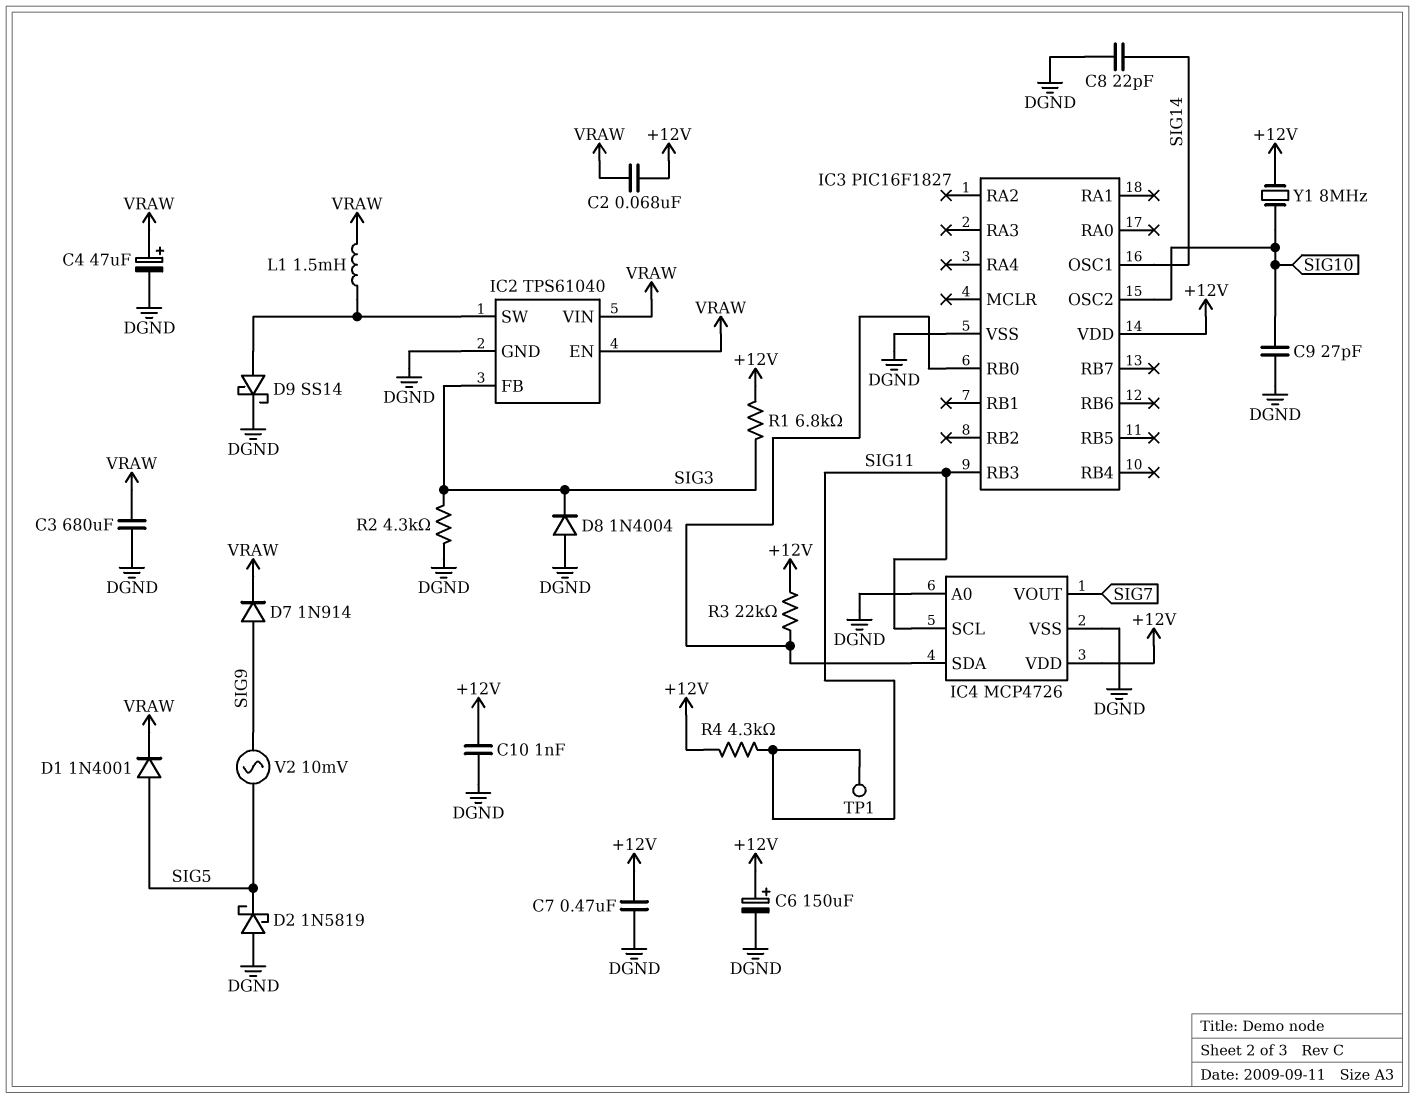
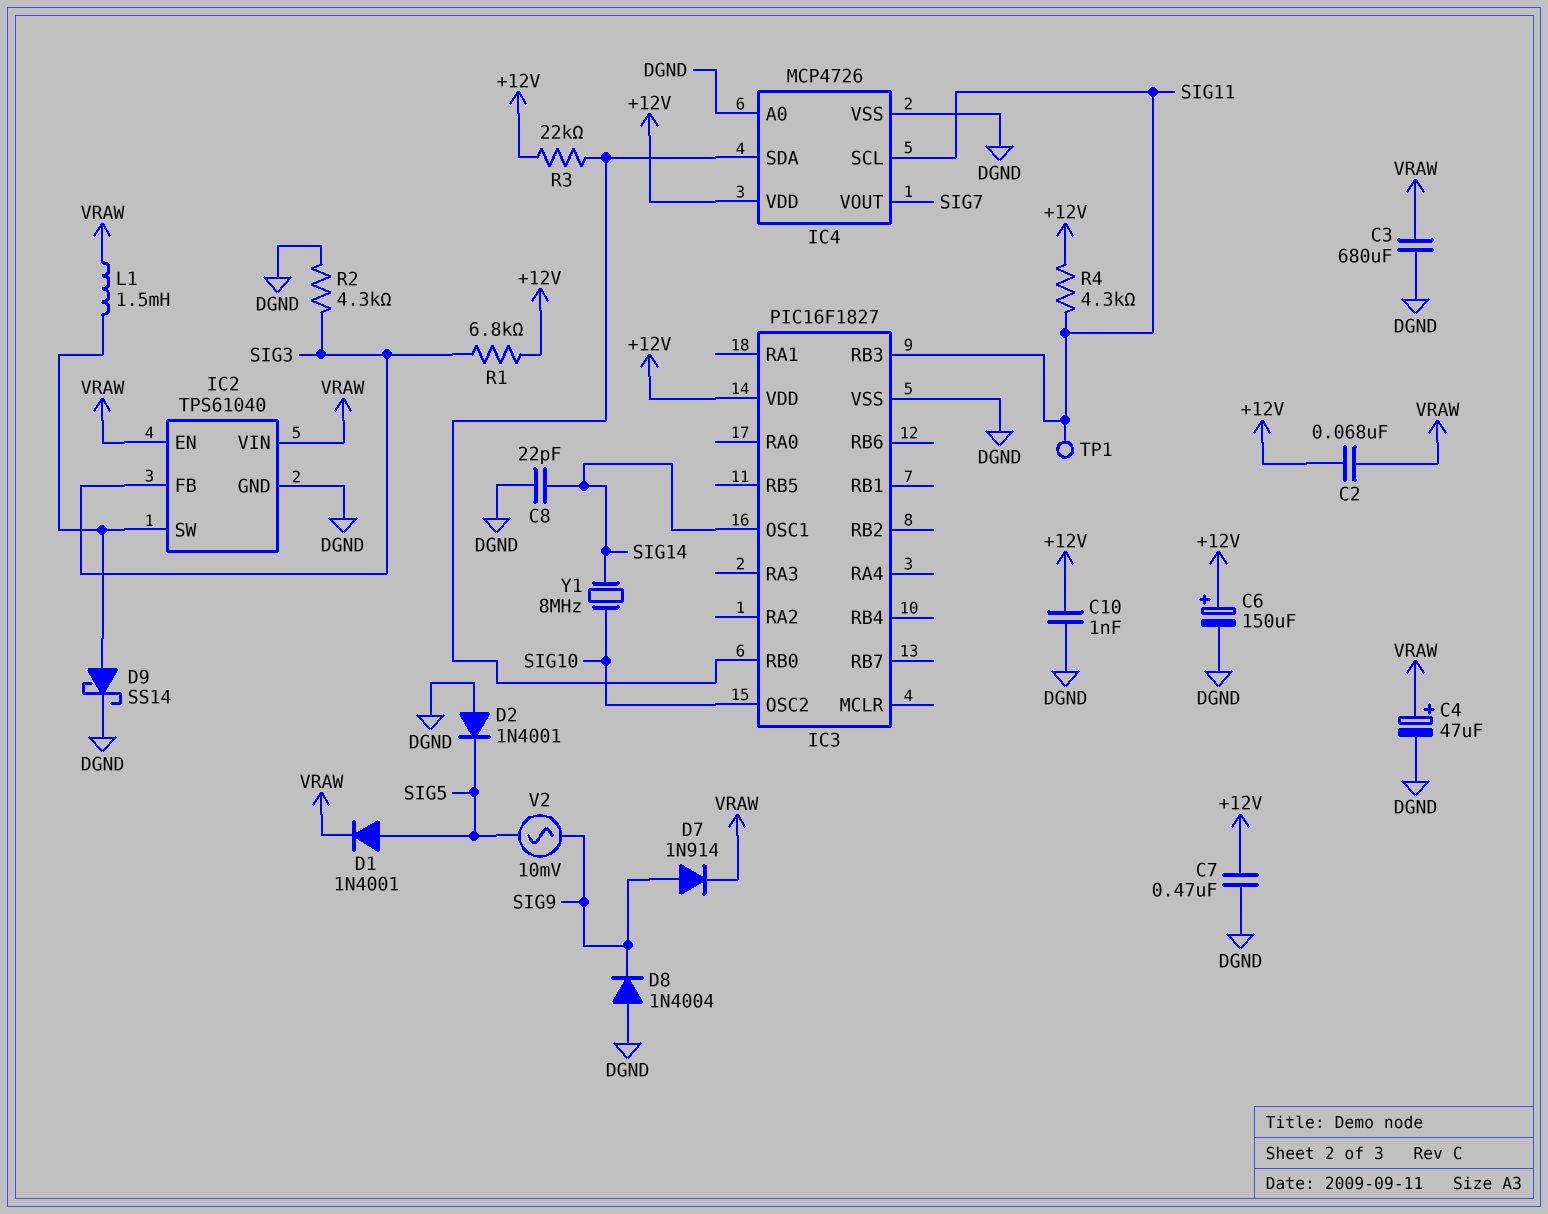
C9: 27pF (DGND, SIG10) -> none
D2: schottky 1N5819 (A DGND, K SIG5) -> diode 1N4001 (A DGND, K SIG5)
D8: diode 1N4004 (A DGND, K SIG3) -> diode 1N4004 (A DGND, K SIG9)
Y1: 8MHz (+12V, SIG10) -> 8MHz (SIG10, SIG14)

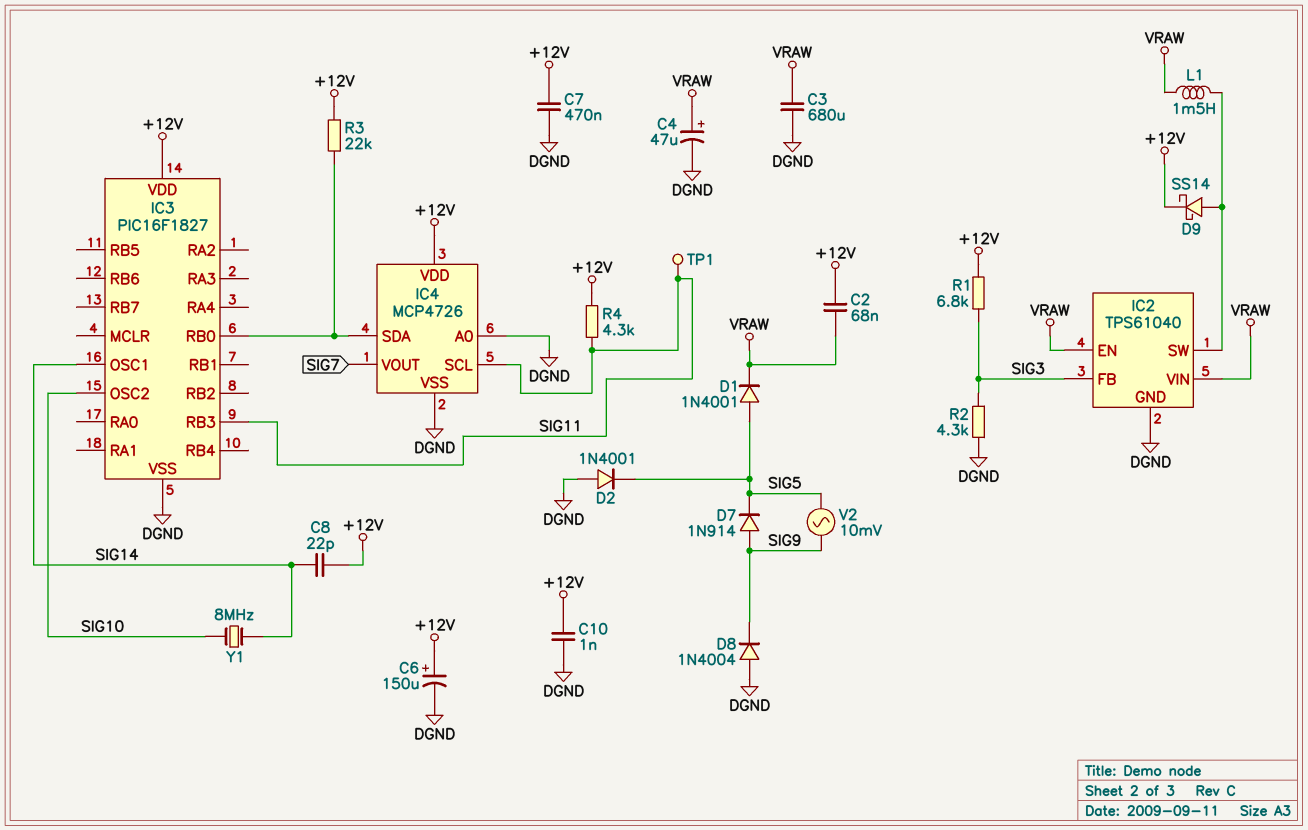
C8: 22pF (DGND, SIG14) -> 22pF (+12V, SIG14)
D7: diode 1N914 (A SIG9, K VRAW) -> diode 1N914 (A SIG9, K SIG5)
D9: schottky SS14 (A IC2/SW, K DGND) -> schottky SS14 (A IC2/SW, K +12V)

